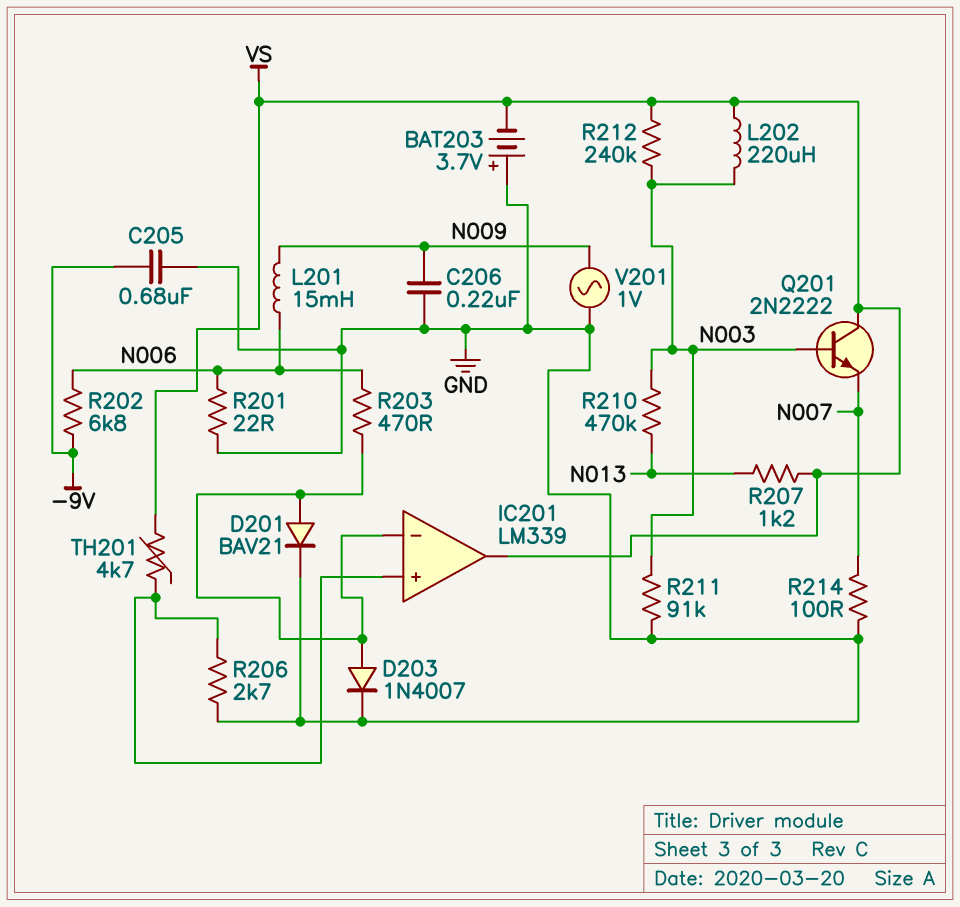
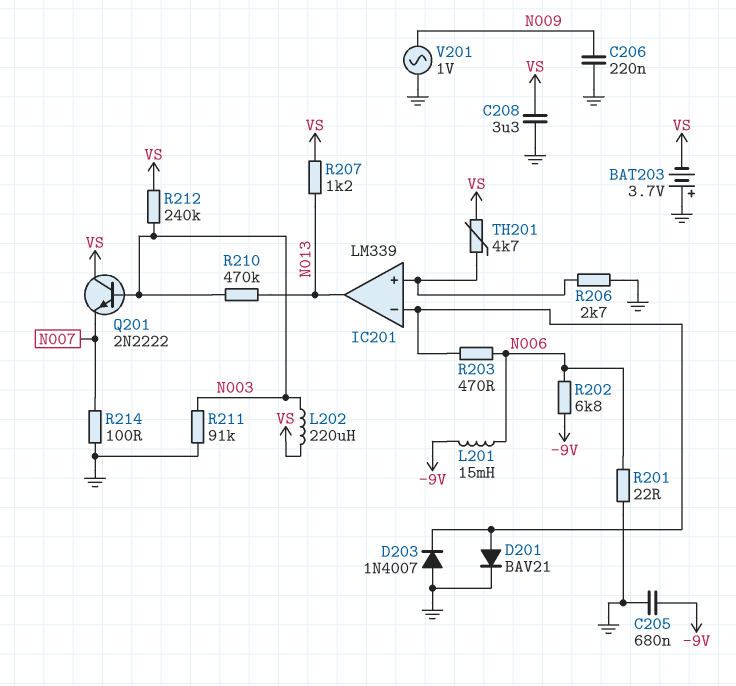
C208: none -> 3.3uF (GND, VS)
D203: diode 1N4007 (A IC201/in-, K GND) -> diode 1N4007 (A GND, K IC201/in-)
IC201 pin out: VS -> N013
L201: 15mH (N006, N009) -> 15mH (-9V, N006)

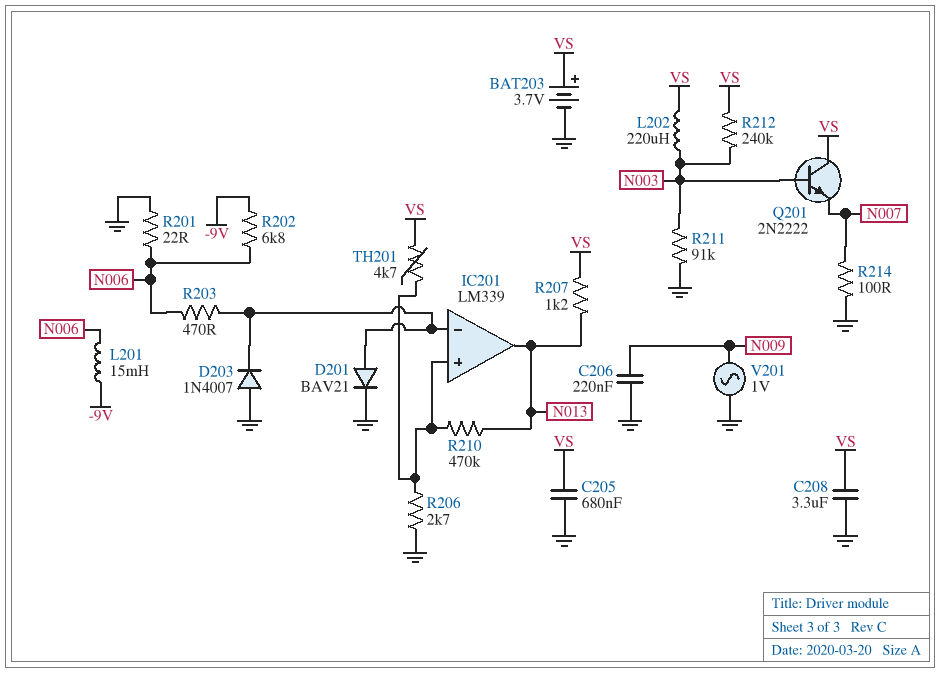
BAT203: 3.7V (plus GND, minus VS) -> 3.7V (plus VS, minus GND)
C205: 680nF (-9V, GND) -> 680nF (GND, VS)
R210: 470k (N003, N013) -> 470k (IC201/in+, N013)

